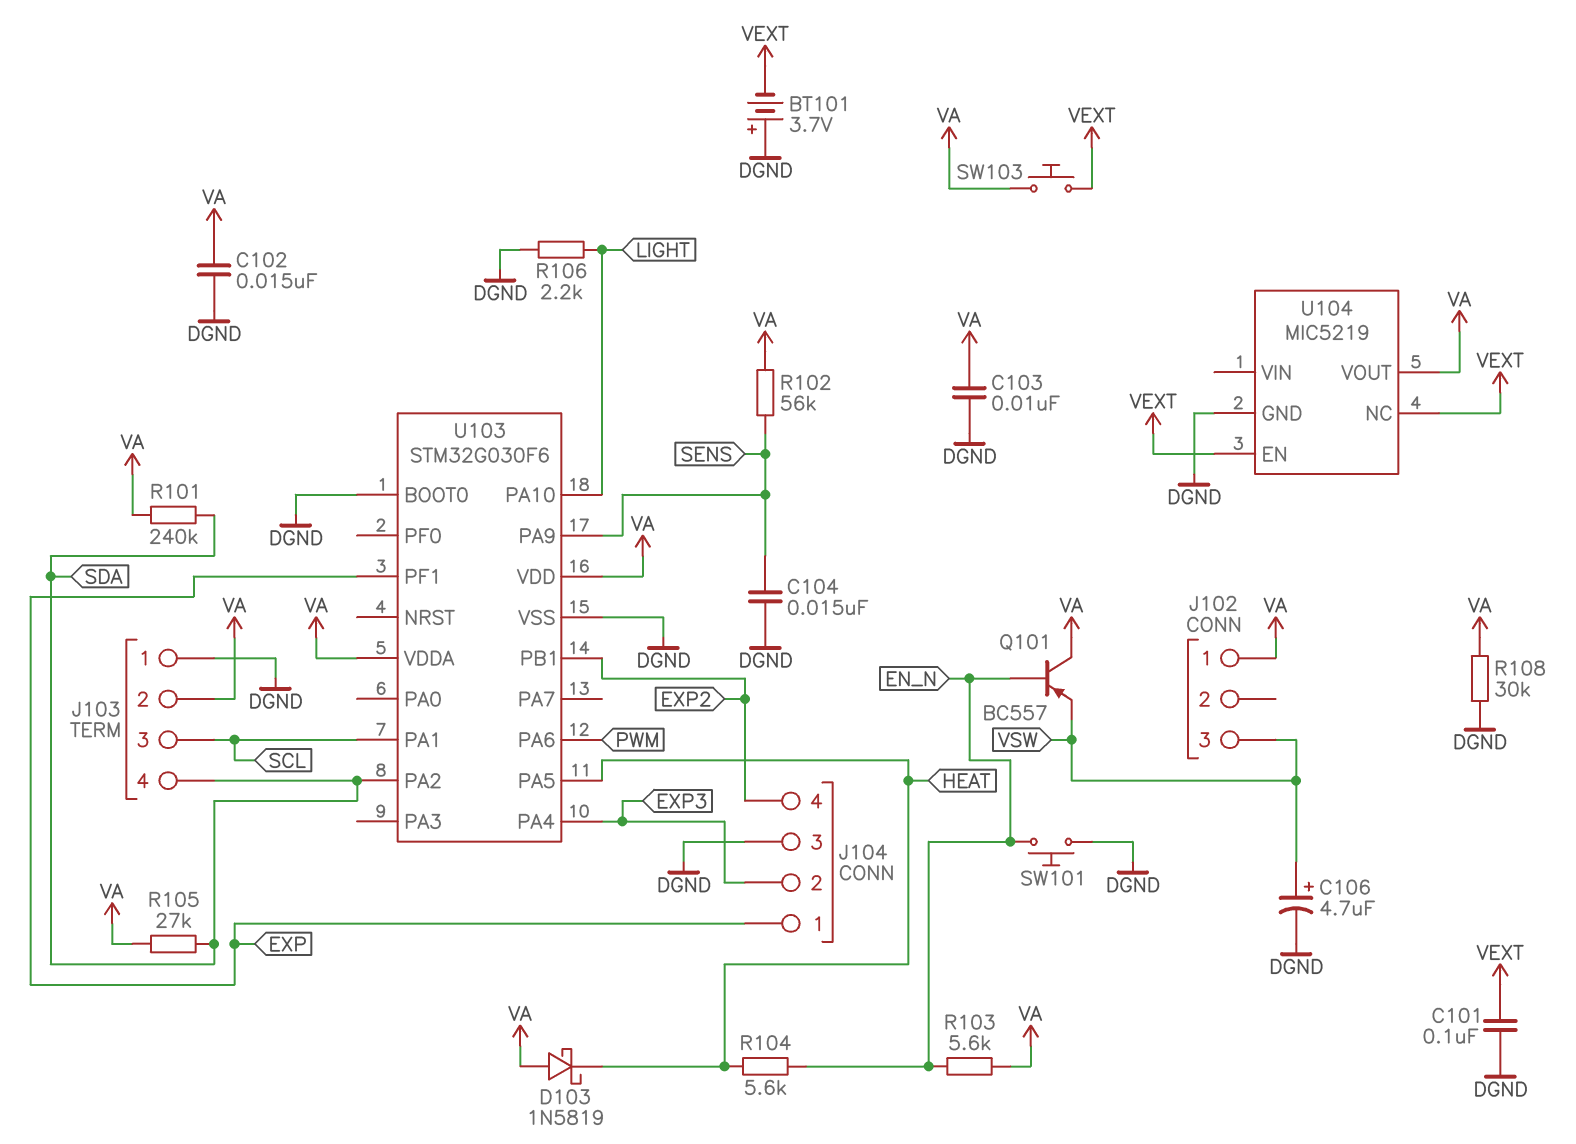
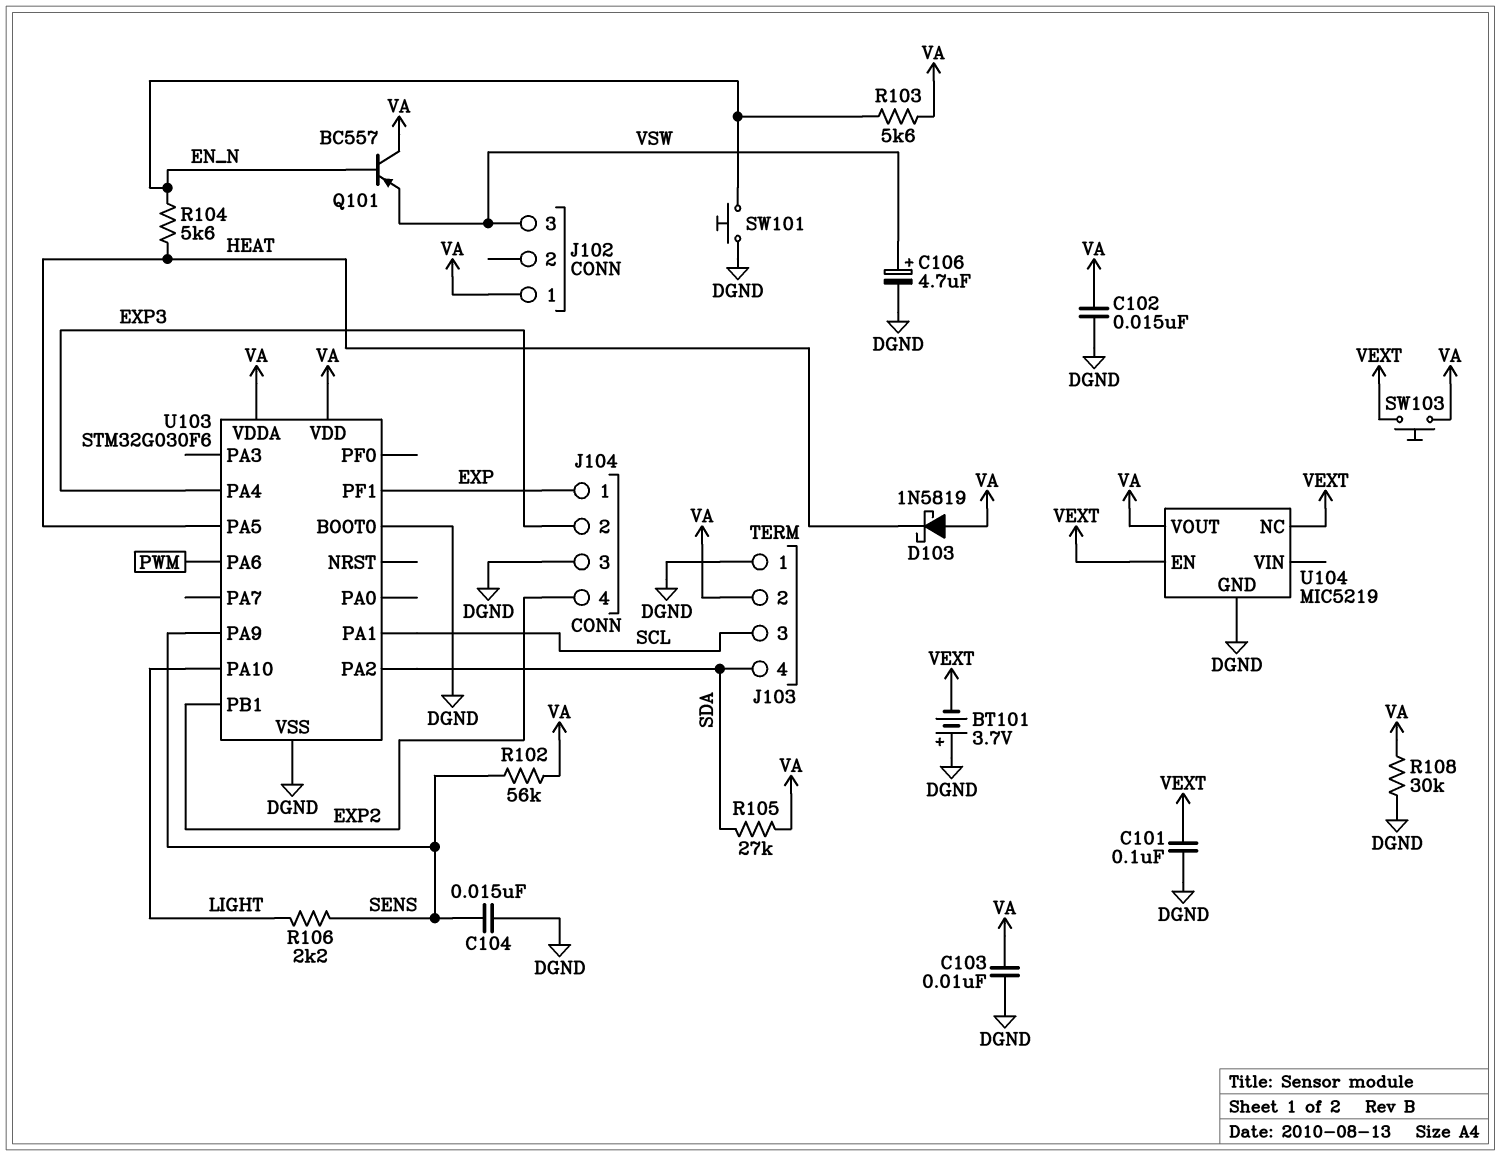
R101: 240k (SDA, VA) -> none
R106: 2.2k (DGND, LIGHT) -> 2.2k (LIGHT, SENS)

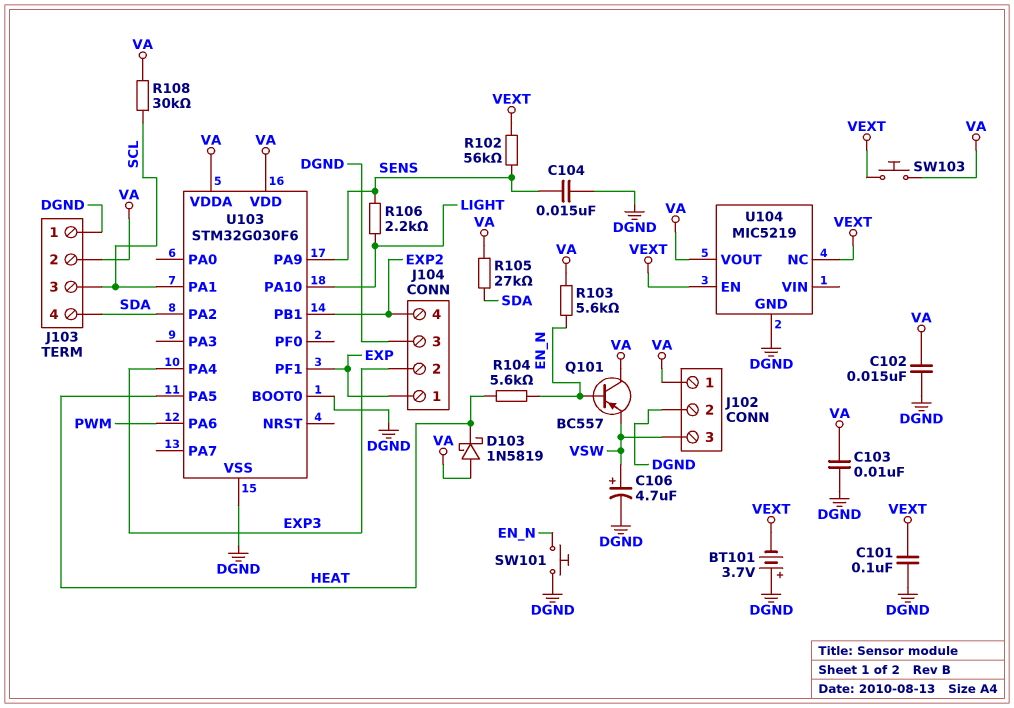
J102 pin 2: none -> DGND
R102: 56k (SENS, VA) -> 56k (SENS, VEXT)
R108: 30k (DGND, VA) -> 30k (SCL, VA)

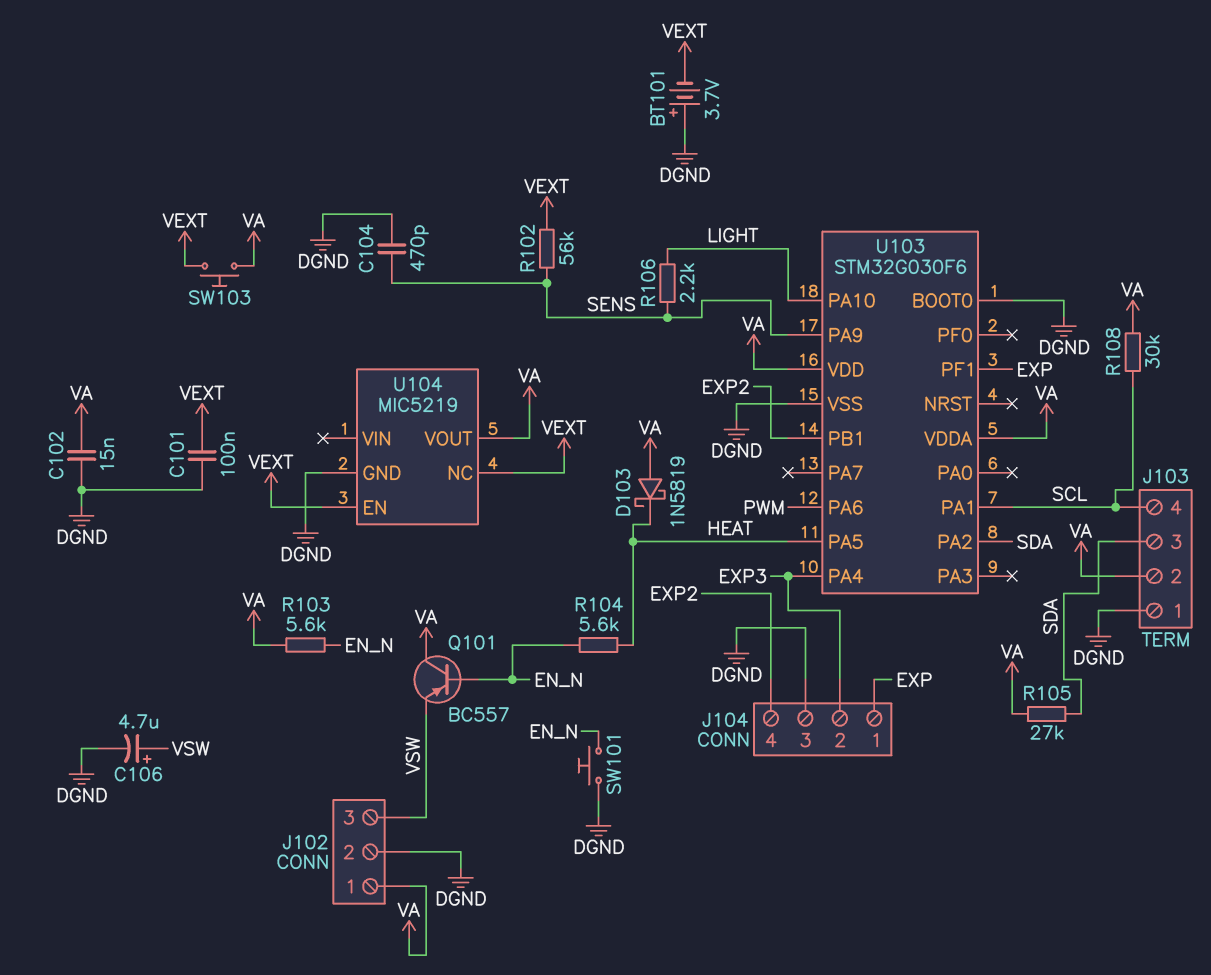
C103: 10nF (DGND, VA) -> none
C104: 15nF (DGND, SENS) -> 470pF (DGND, SENS)
J103 pin 3: SCL -> SDA
J103 pin 4: SDA -> SCL

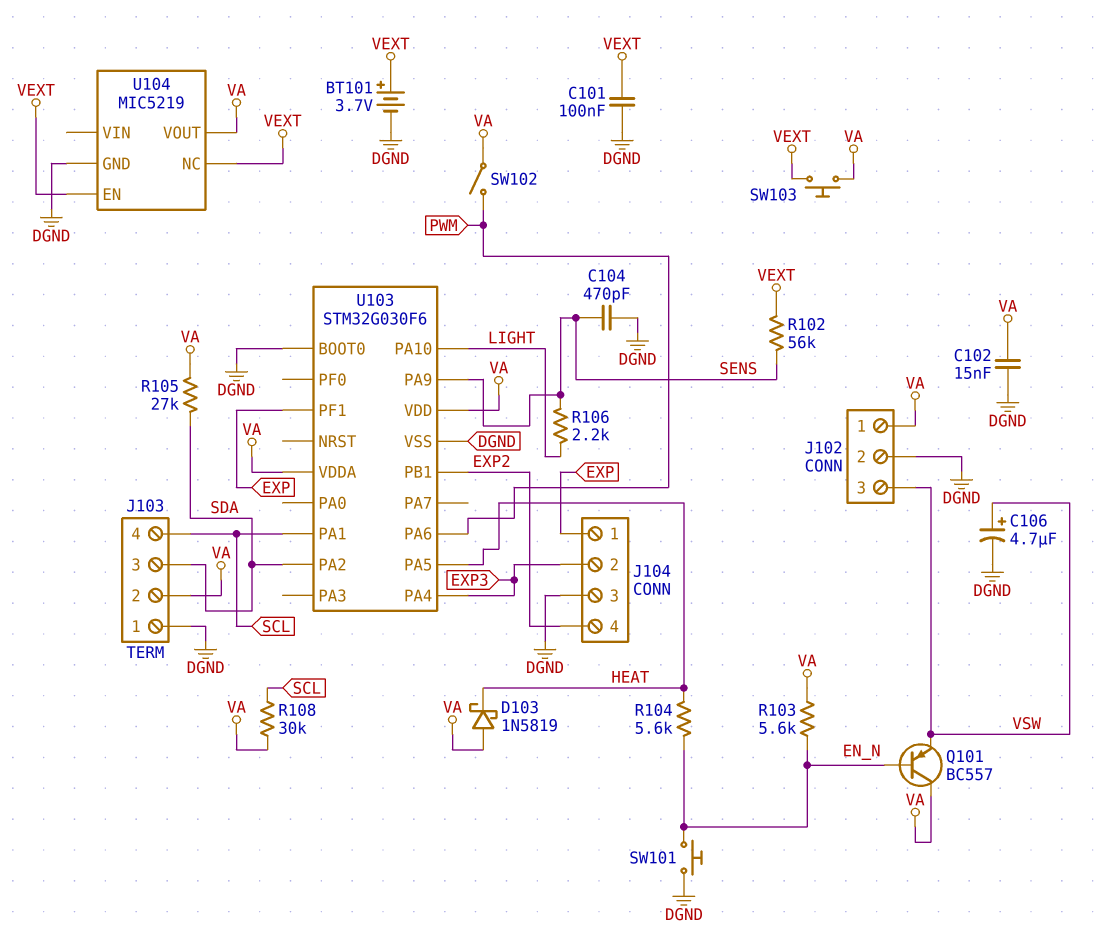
BT101: 3.7V (plus DGND, minus VEXT) -> 3.7V (plus VEXT, minus DGND)
SW102: none -> switch (PWM, VA)

